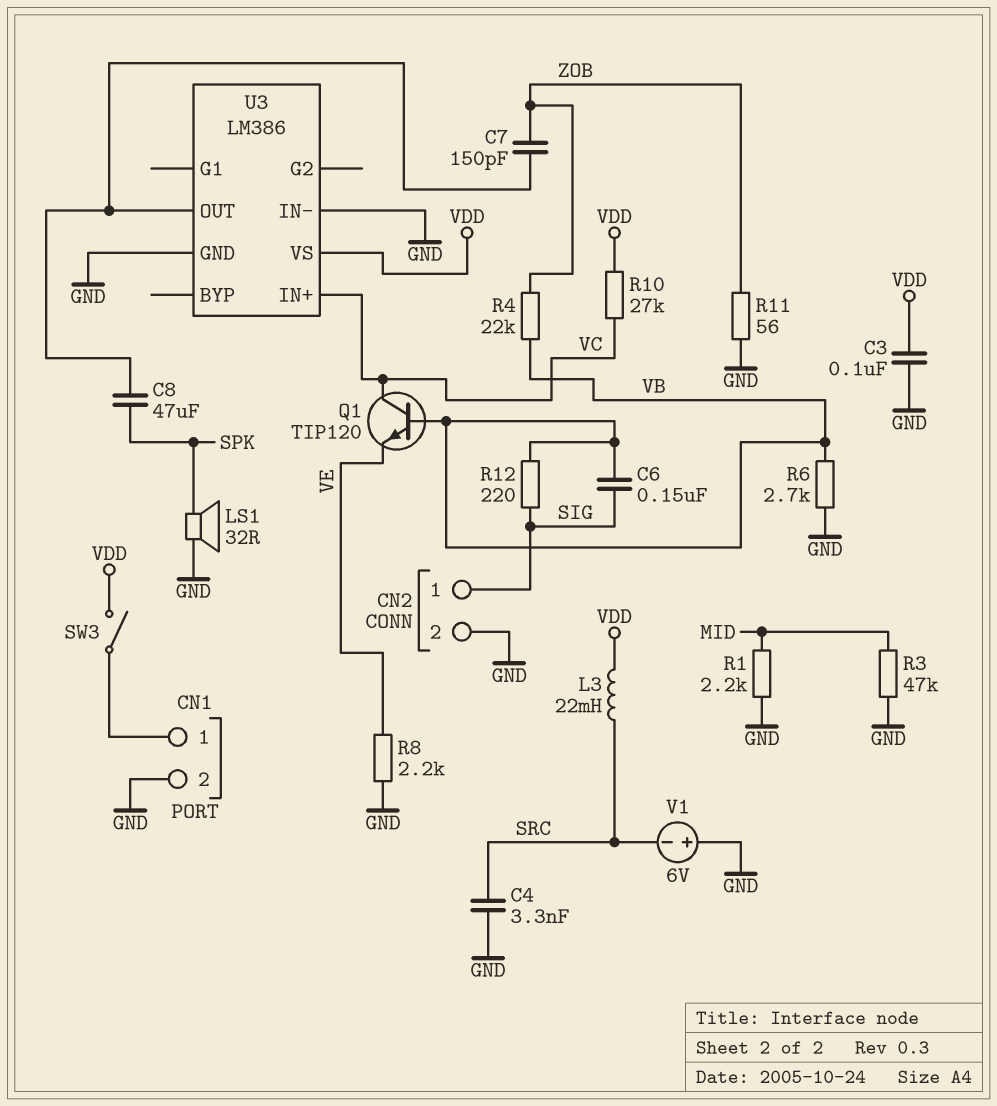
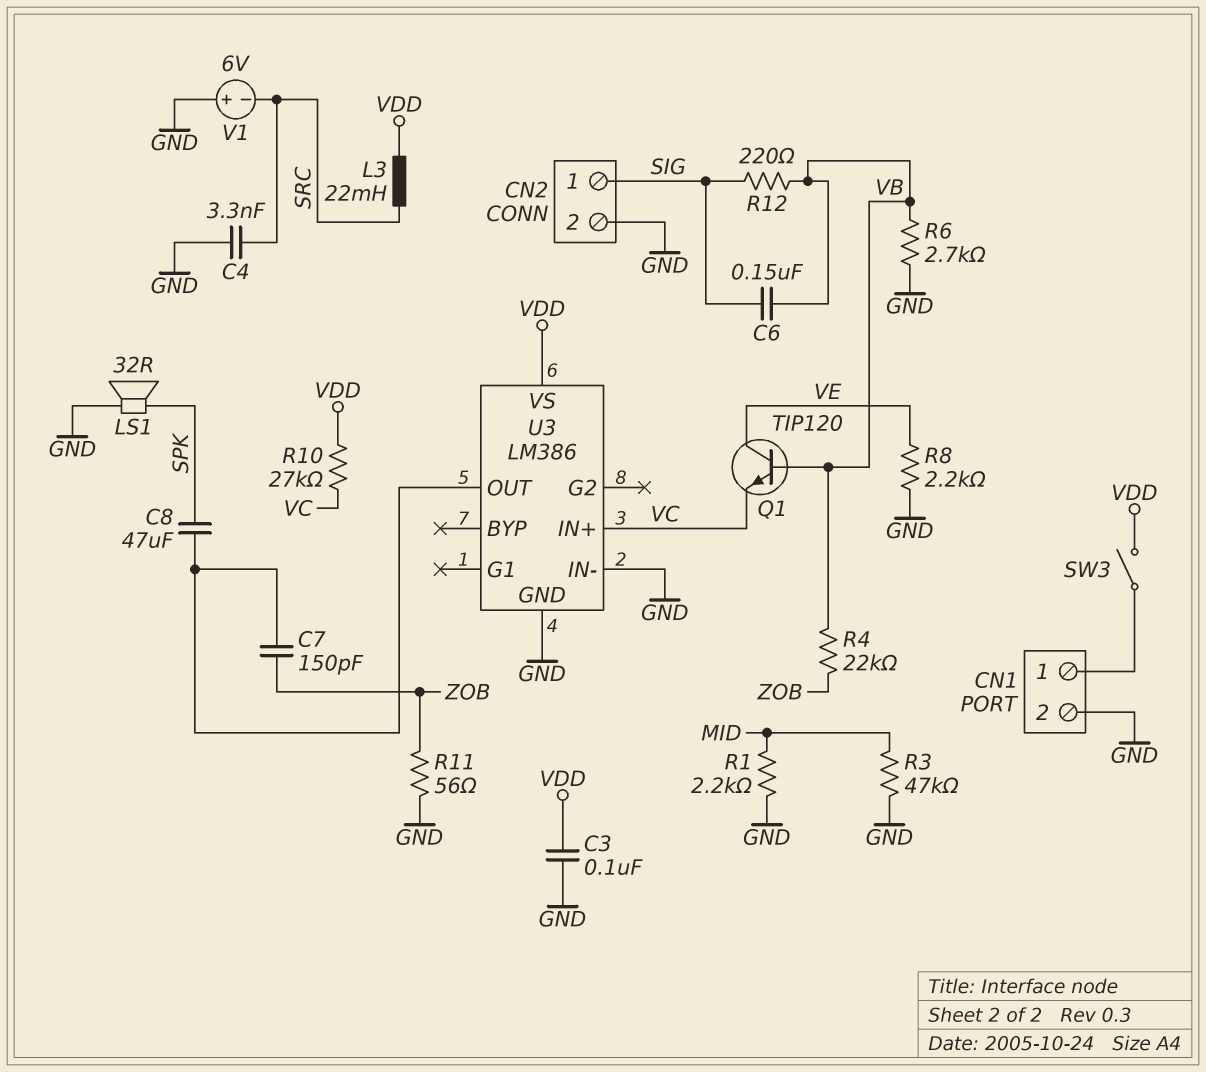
Q1: NPN TIP120 (B VB, C VC, E VE) -> NPN TIP120 (B VB, C VE, E VC)

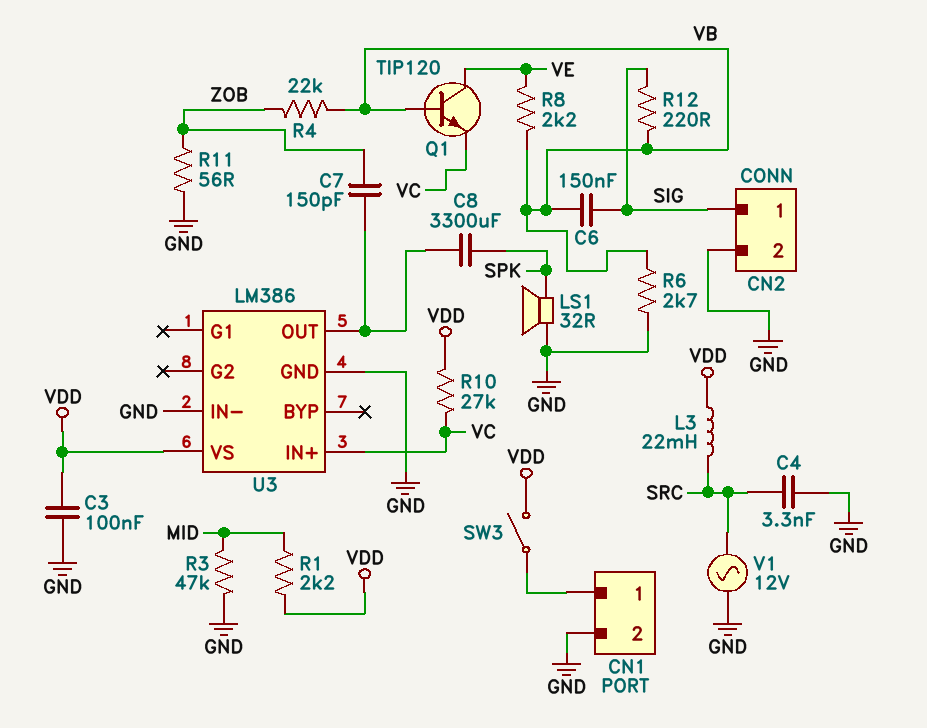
C8: 47uF (SPK, U3/OUT) -> 3300uF (SPK, U3/OUT)
R1: 2.2k (GND, MID) -> 2.2k (MID, VDD)
R8: 2.2k (GND, VE) -> 2.2k (VB, VE)
V1: 6V (plus GND, minus SRC) -> AC 12V (GND, SRC)

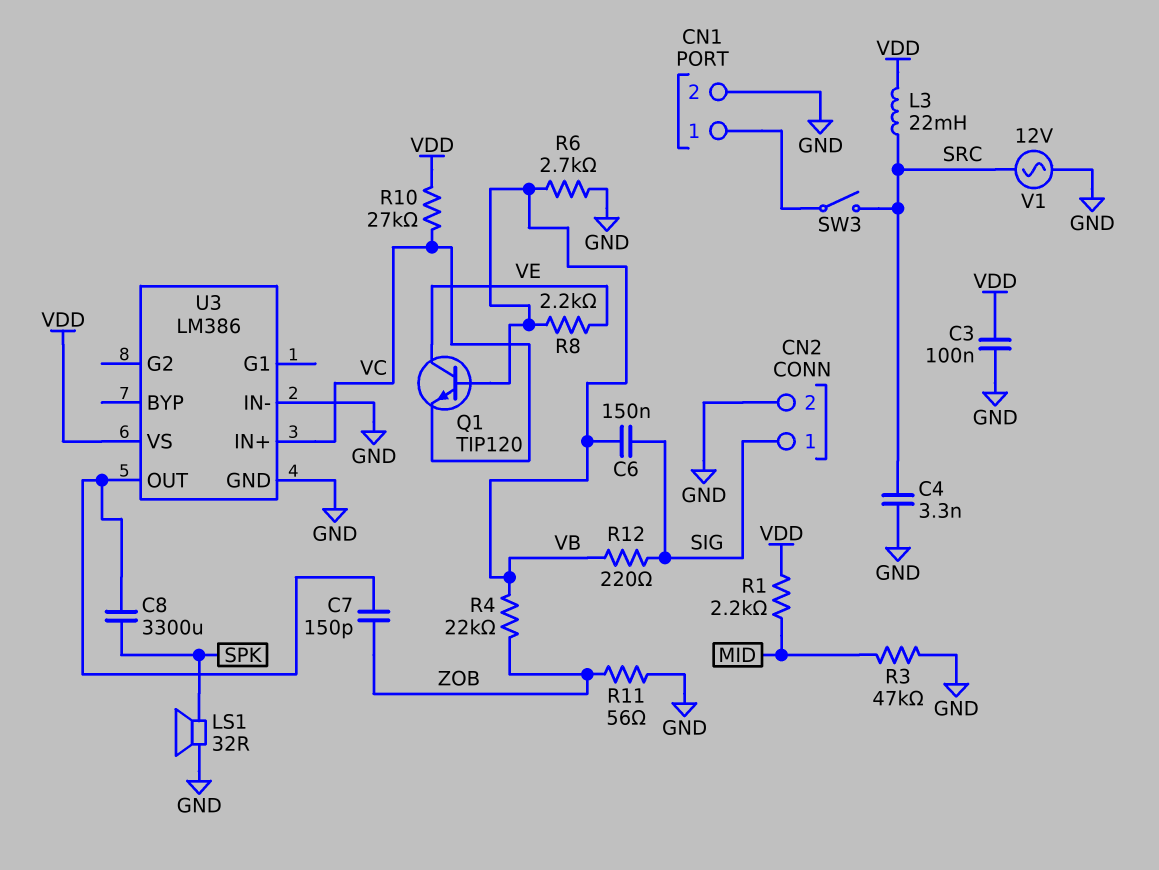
SW3: switch (CN1/1, VDD) -> switch (CN1/1, SRC)

